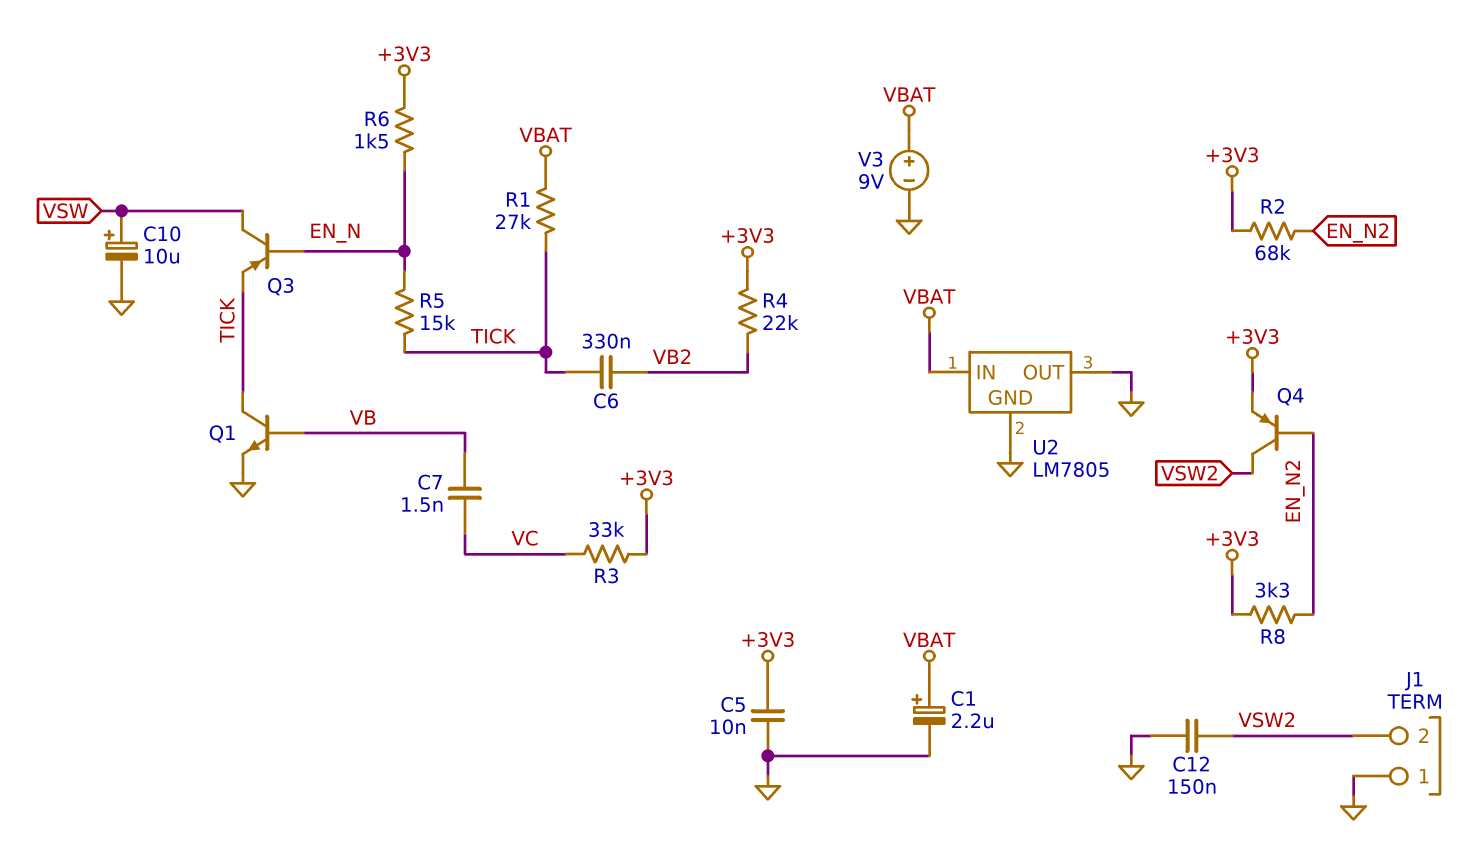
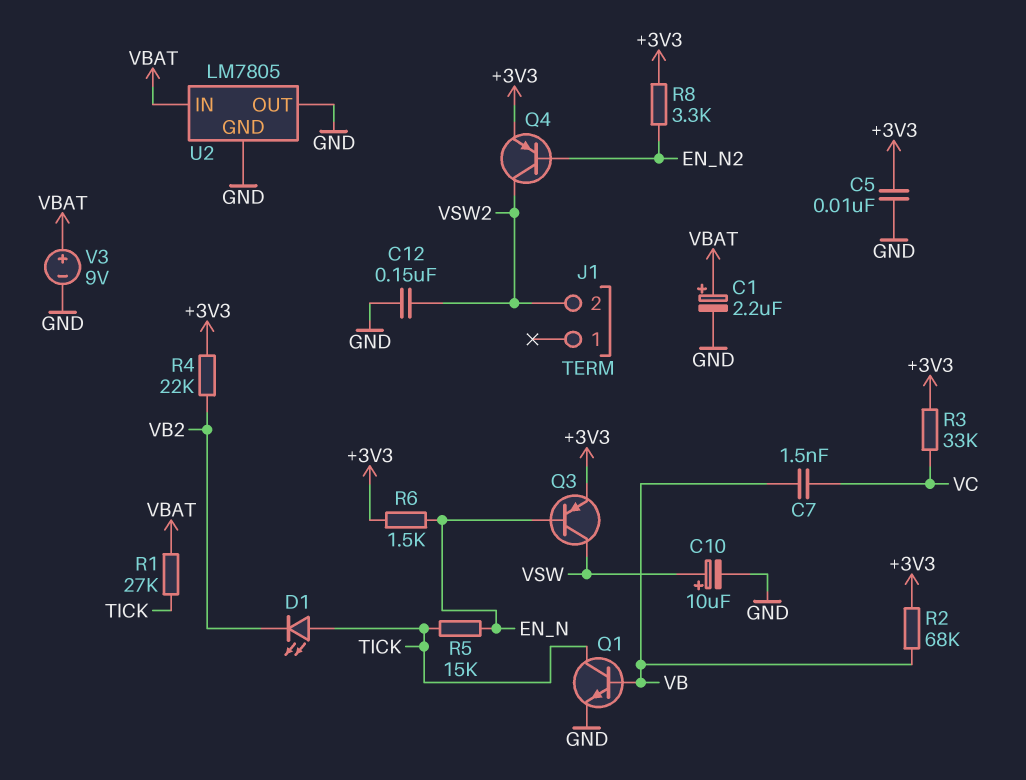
C6: 330nF (TICK, VB2) -> none
D1: none -> LED (A TICK, K VB2)
J1 pin 1: GND -> none
Q3: PNP (B EN_N, C VSW, E TICK) -> PNP (B EN_N, C VSW, E +3V3)
R2: 68k (+3V3, EN_N2) -> 68k (+3V3, VB)

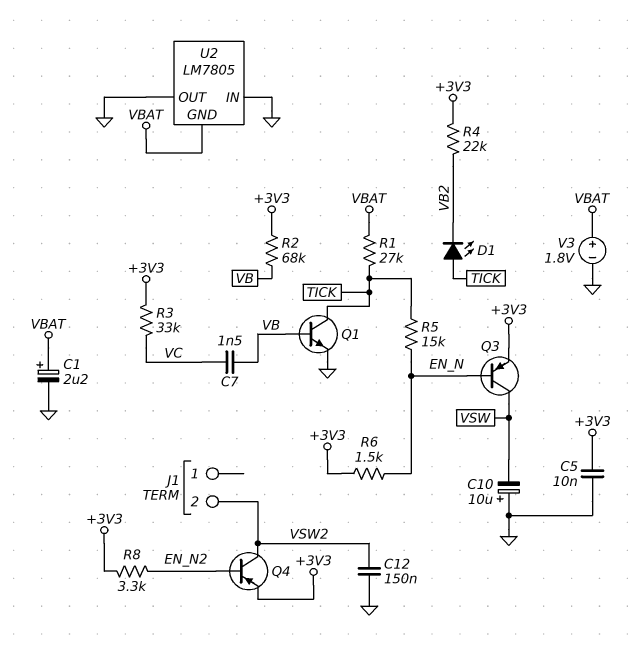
C10: 10uF (plus VSW, minus GND) -> 10uF (plus GND, minus VSW)
U2 pin GND: GND -> VBAT
U2 pin IN: VBAT -> GND
V3: 9V (plus VBAT, minus GND) -> 1.8V (plus VBAT, minus GND)

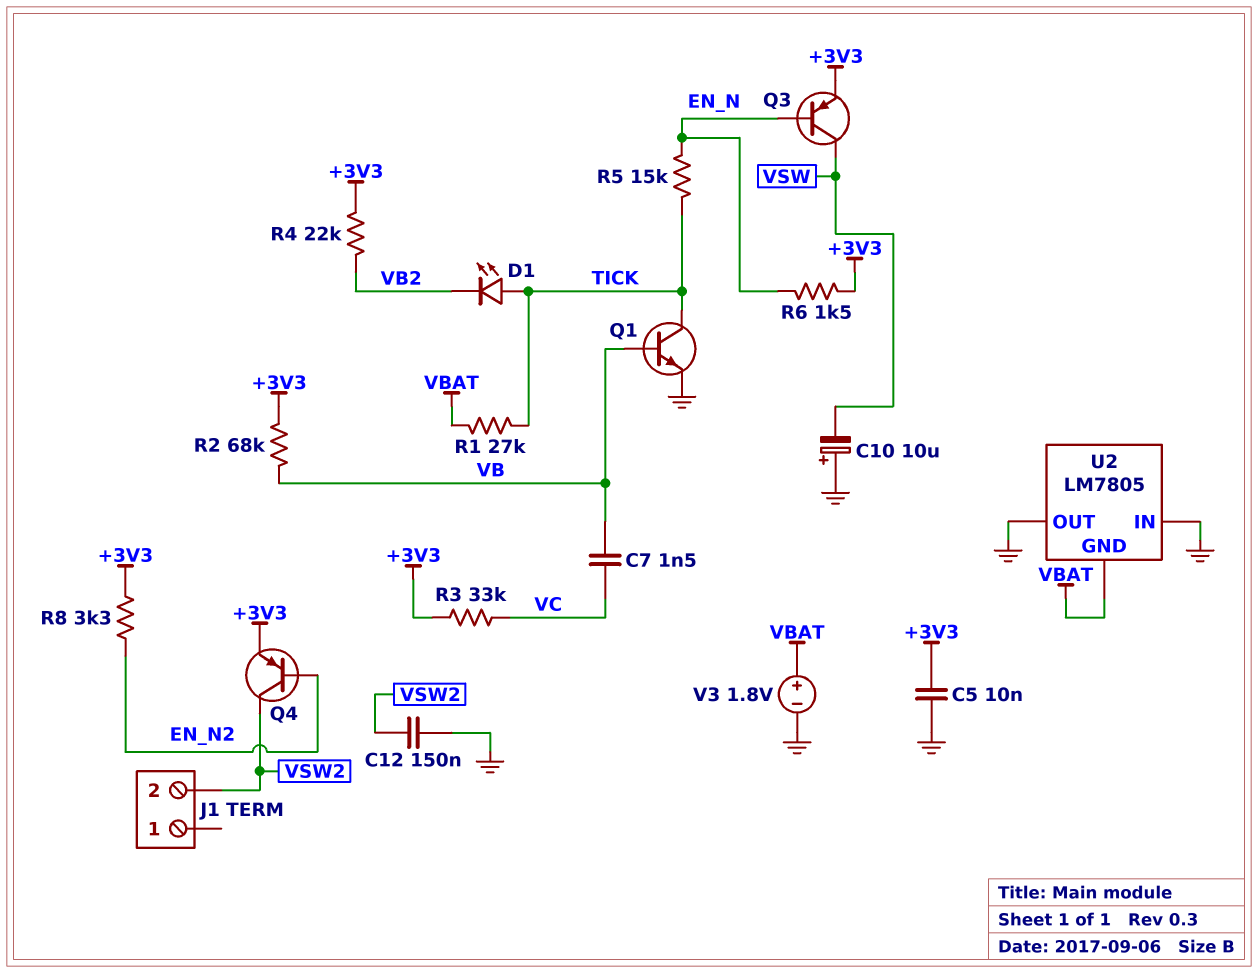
C1: 2.2uF (plus VBAT, minus GND) -> none

